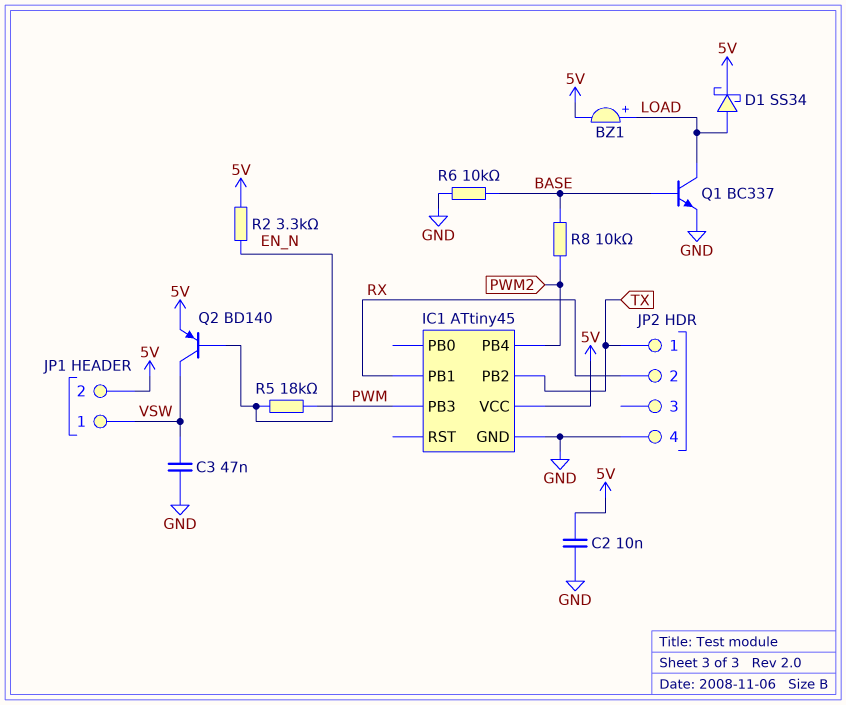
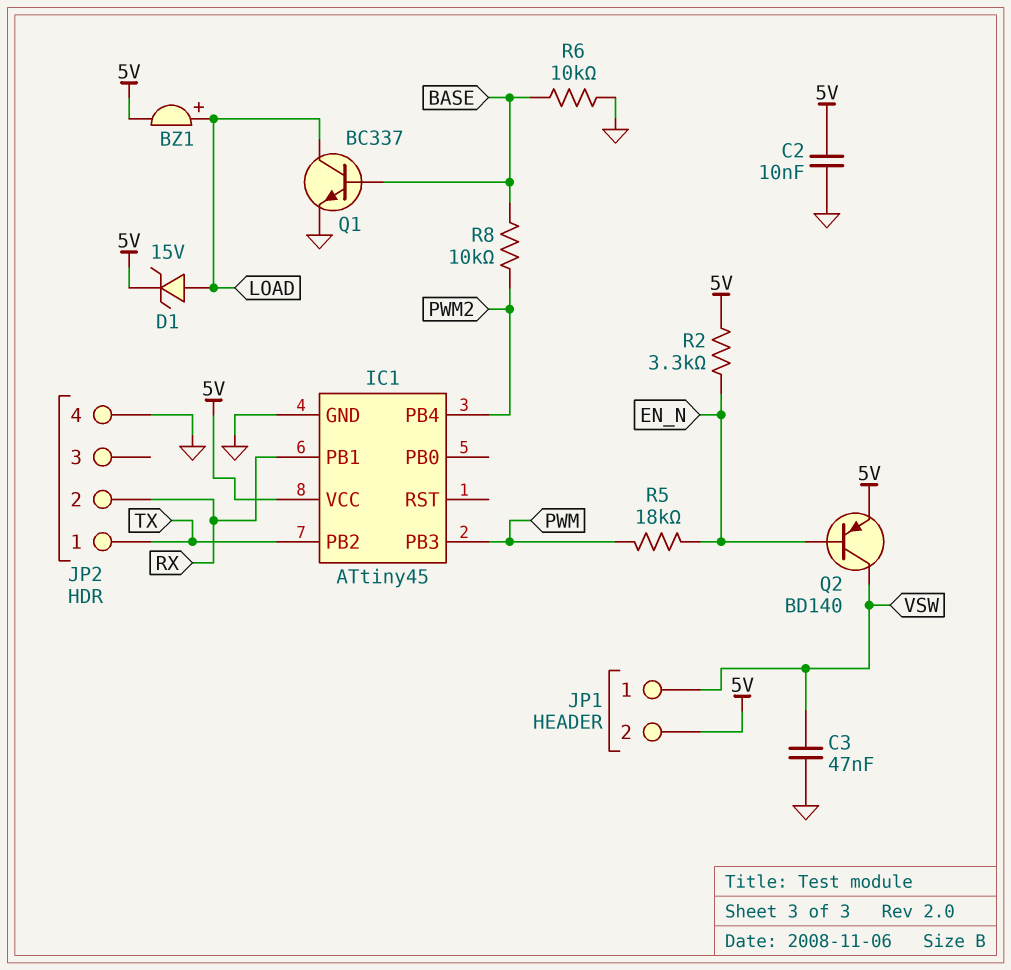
D1: schottky SS34 (A LOAD, K 5V) -> zener 15V (A LOAD, K 5V)

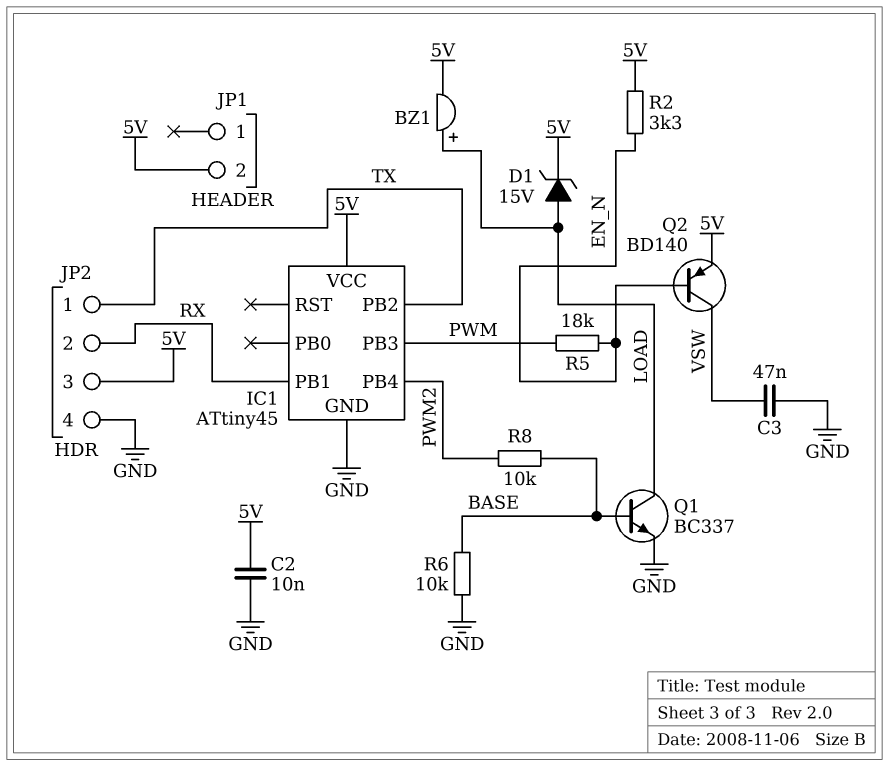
JP1 pin 1: VSW -> none
JP2 pin 3: none -> 5V

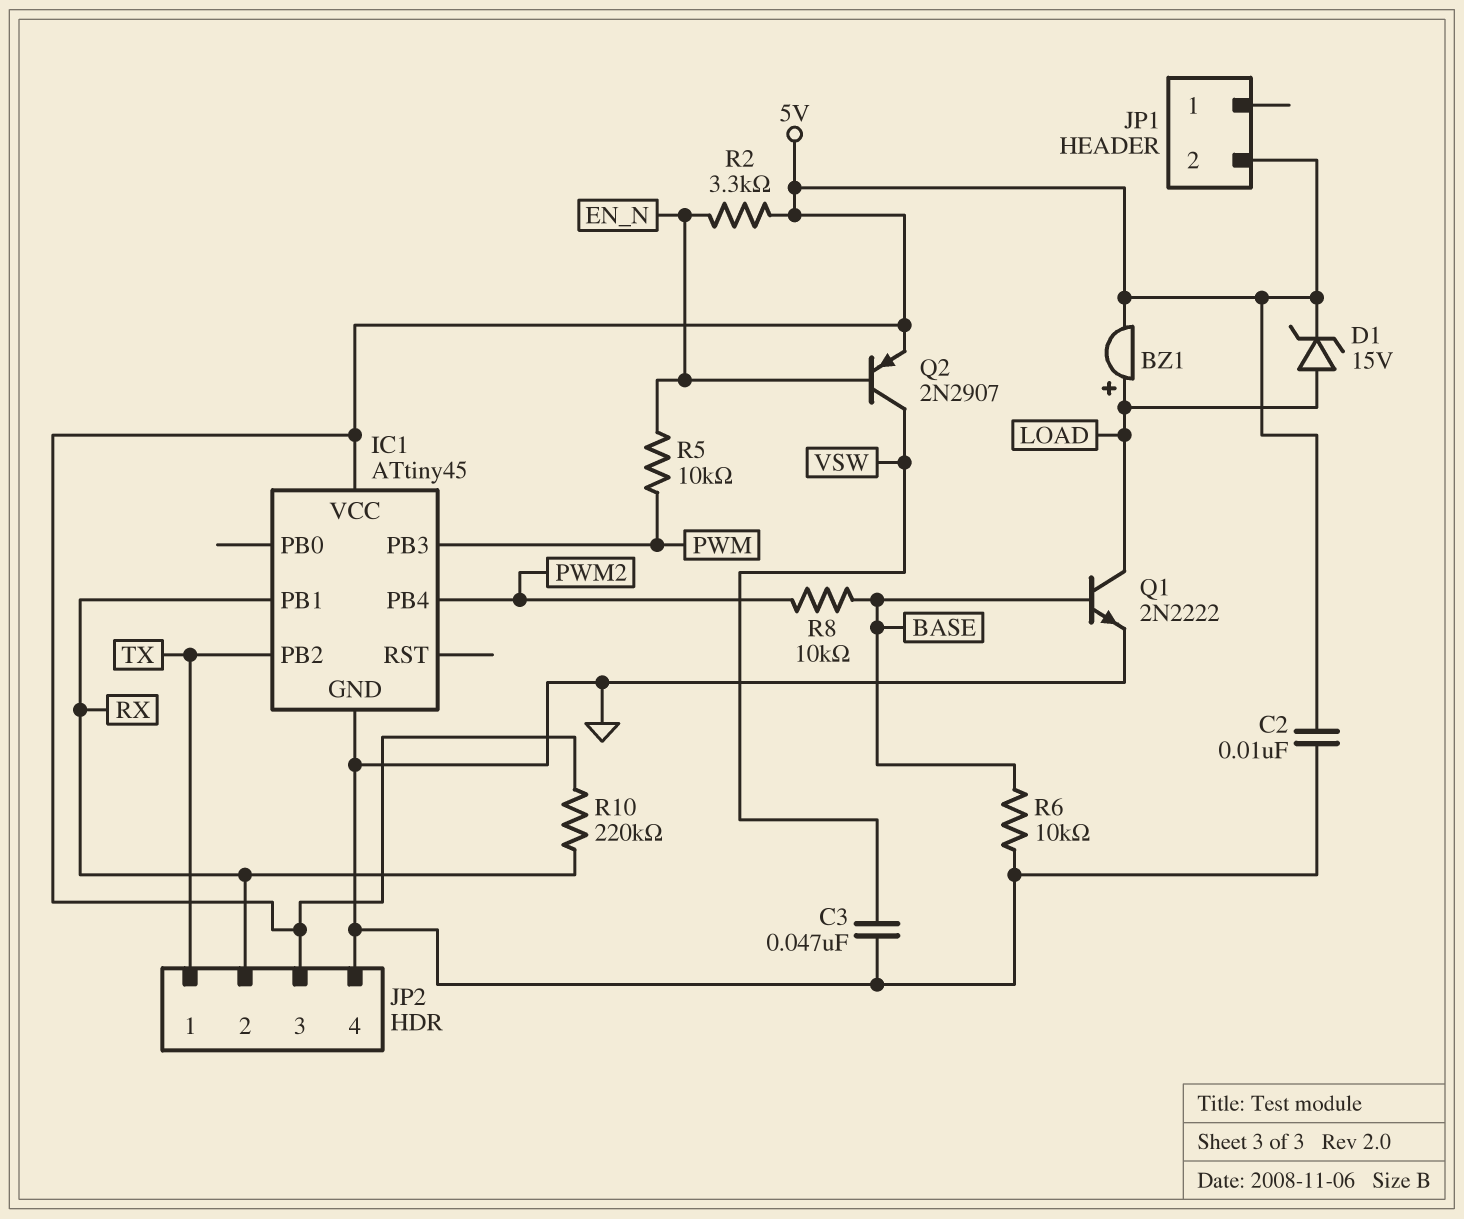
Q1: NPN BC337 (B BASE, C LOAD, E GND) -> NPN 2N2222 (B BASE, C LOAD, E GND)
Q2: PNP BD140 (B EN_N, C VSW, E 5V) -> PNP 2N2907 (B EN_N, C VSW, E 5V)
R5: 18k (EN_N, PWM) -> 10k (EN_N, PWM)
R10: none -> 220k (5V, RX)

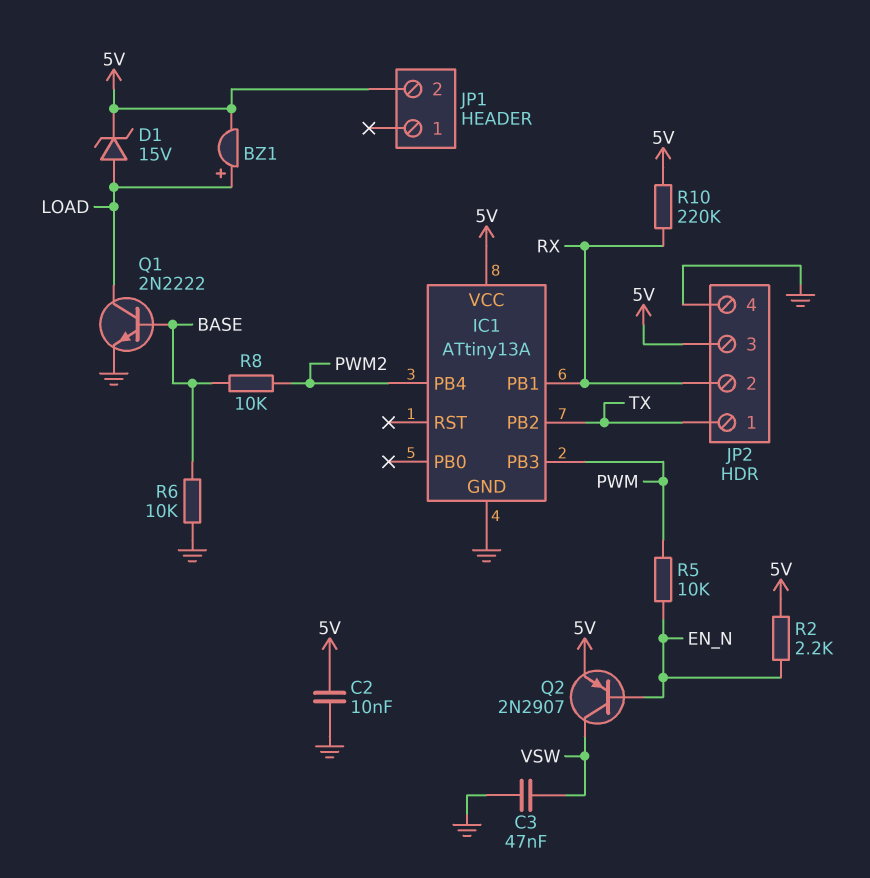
IC1: ATtiny45 -> ATtiny13A
R2: 3.3k (5V, EN_N) -> 2.2k (5V, EN_N)

